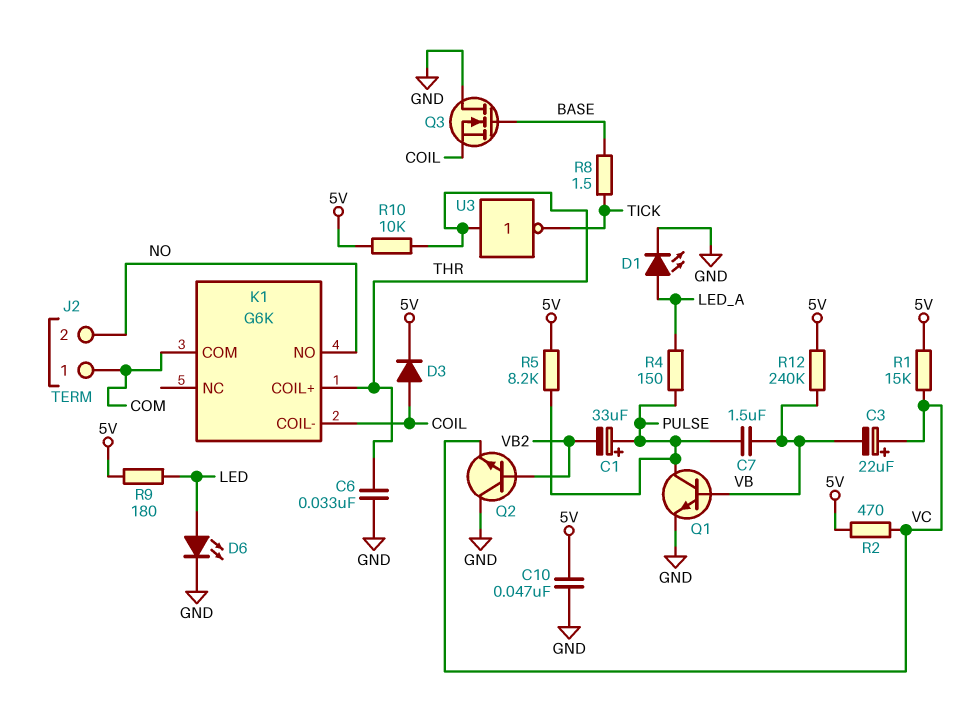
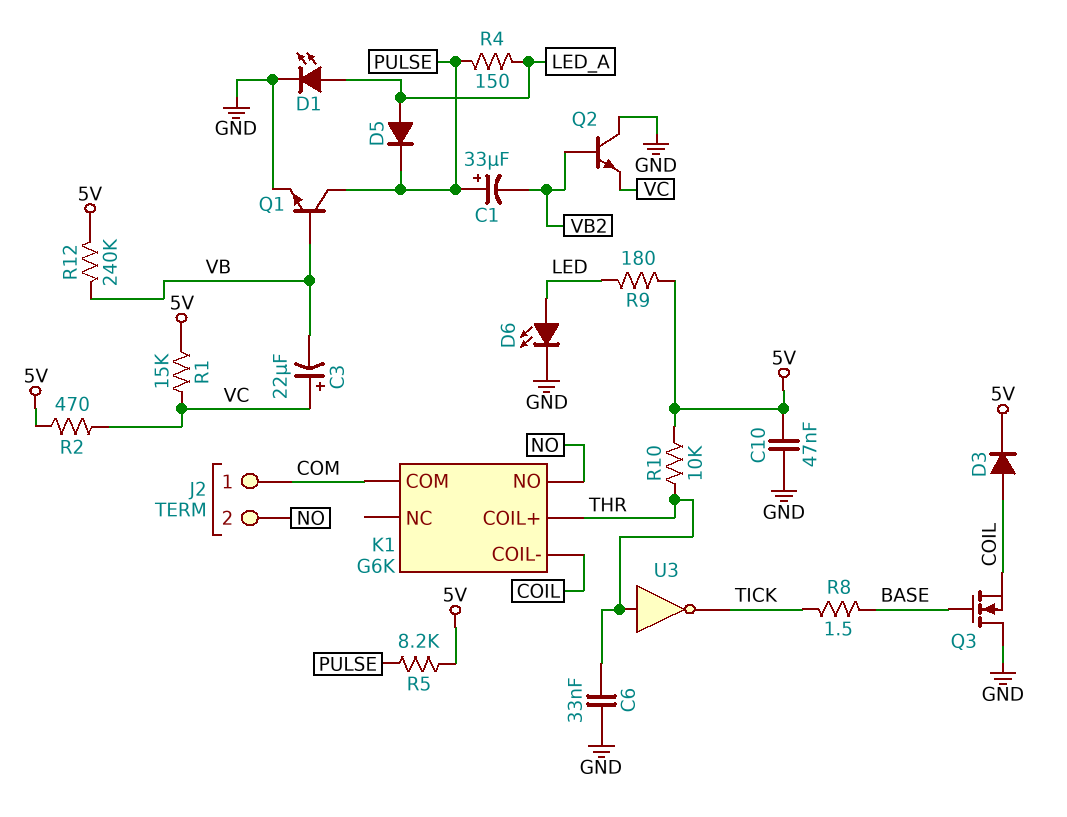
C7: 1.5uF (PULSE, VB) -> none
D5: none -> diode (A LED_A, K PULSE)

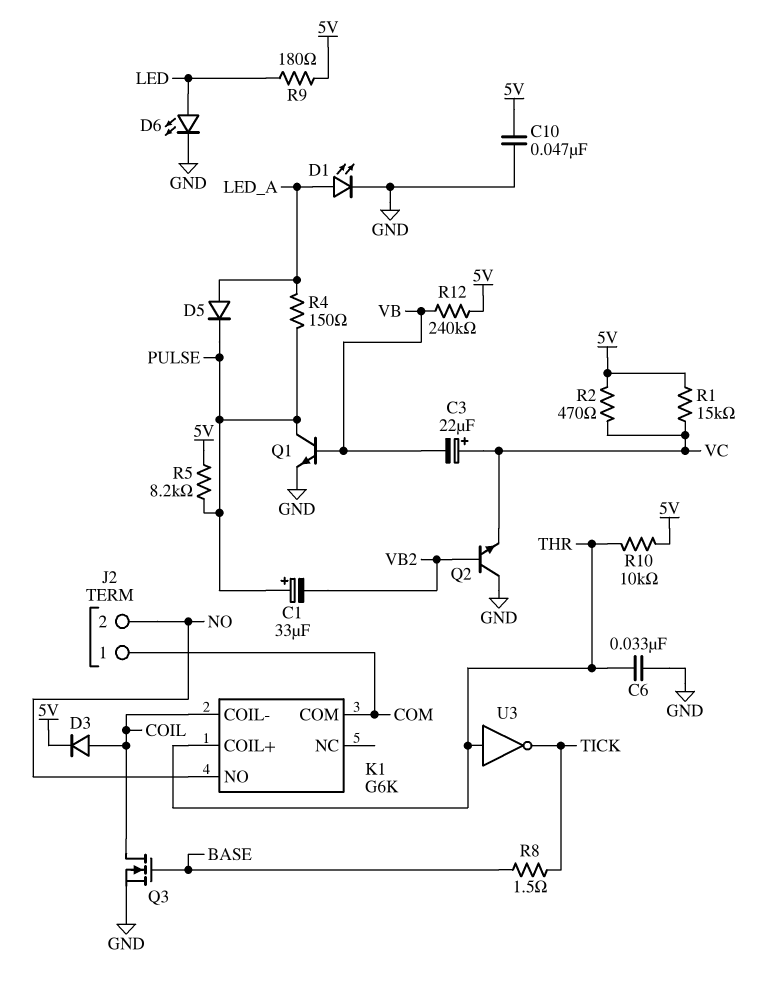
Q3: NMOS (G BASE, D GND, S COIL) -> NMOS (G BASE, D COIL, S GND)

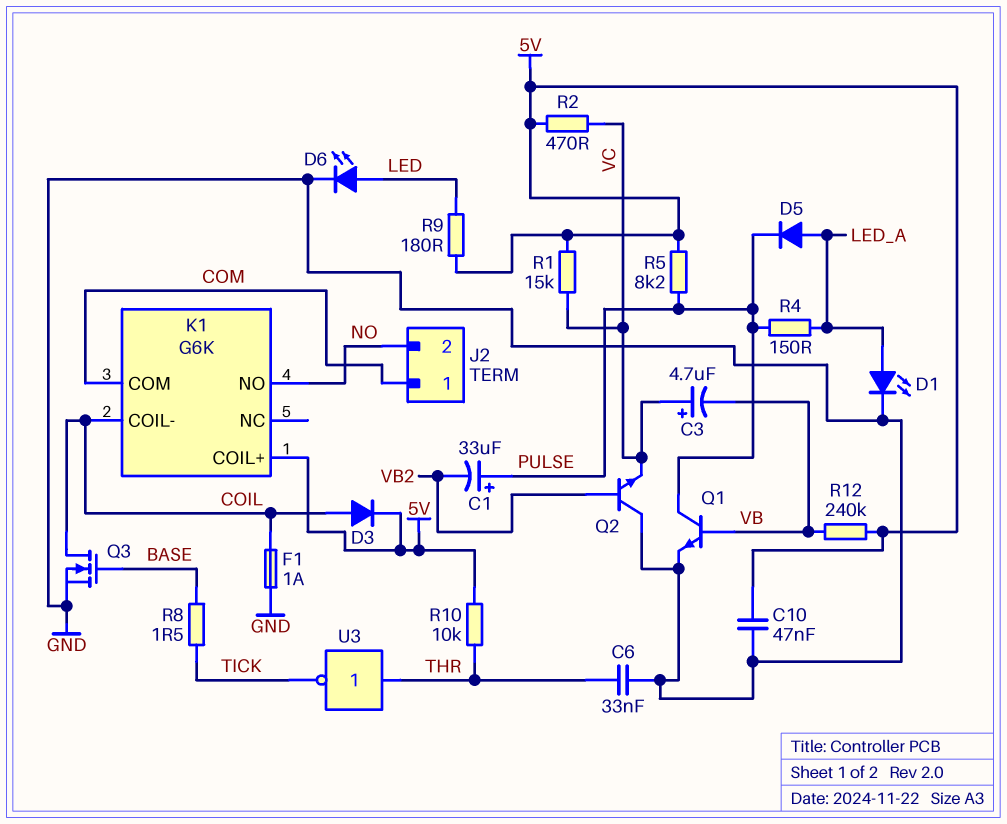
C3: 22uF (plus VC, minus VB) -> 4.7uF (plus VC, minus VB)
F1: none -> 1A (COIL, GND)
K1 pin COIL+: THR -> 5V

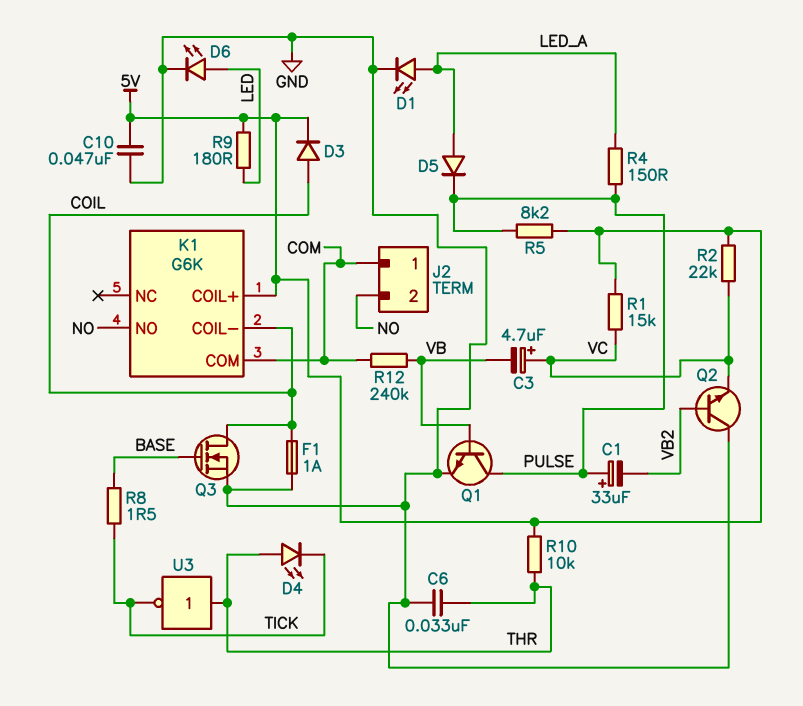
D4: none -> LED (A THR, K TICK)
R2: 470 (5V, VC) -> 22k (5V, VC)
R12: 240k (5V, VB) -> 240k (COM, VB)

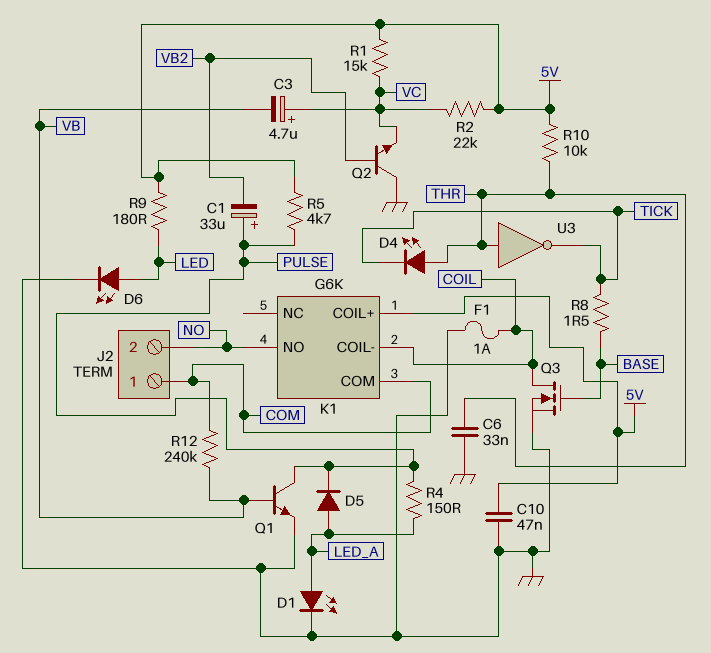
D3: diode (A COIL, K 5V) -> none
R5: 8.2k (5V, PULSE) -> 4.7k (5V, PULSE)

